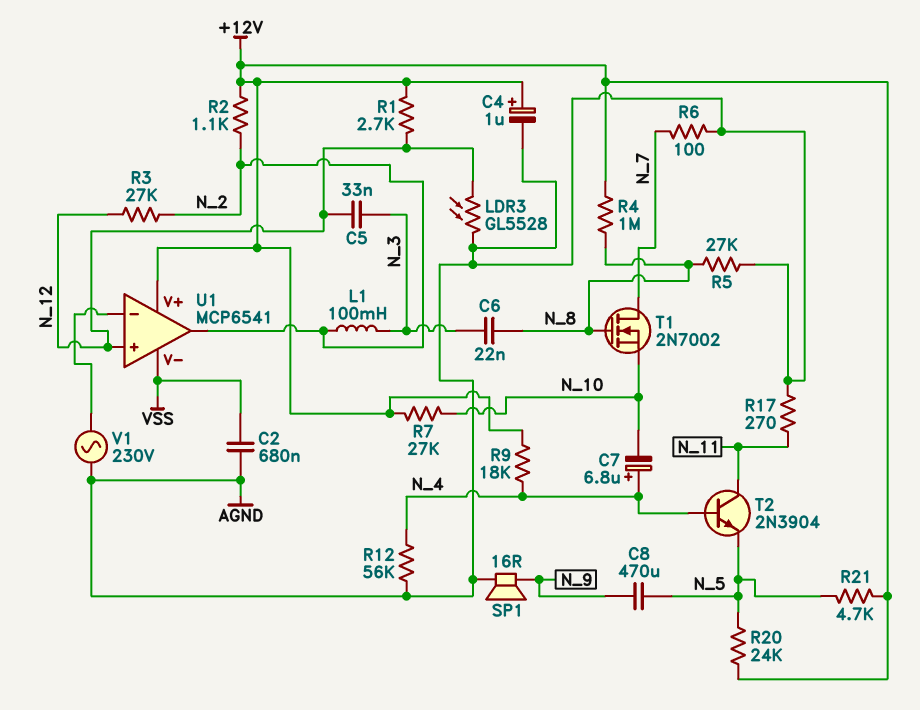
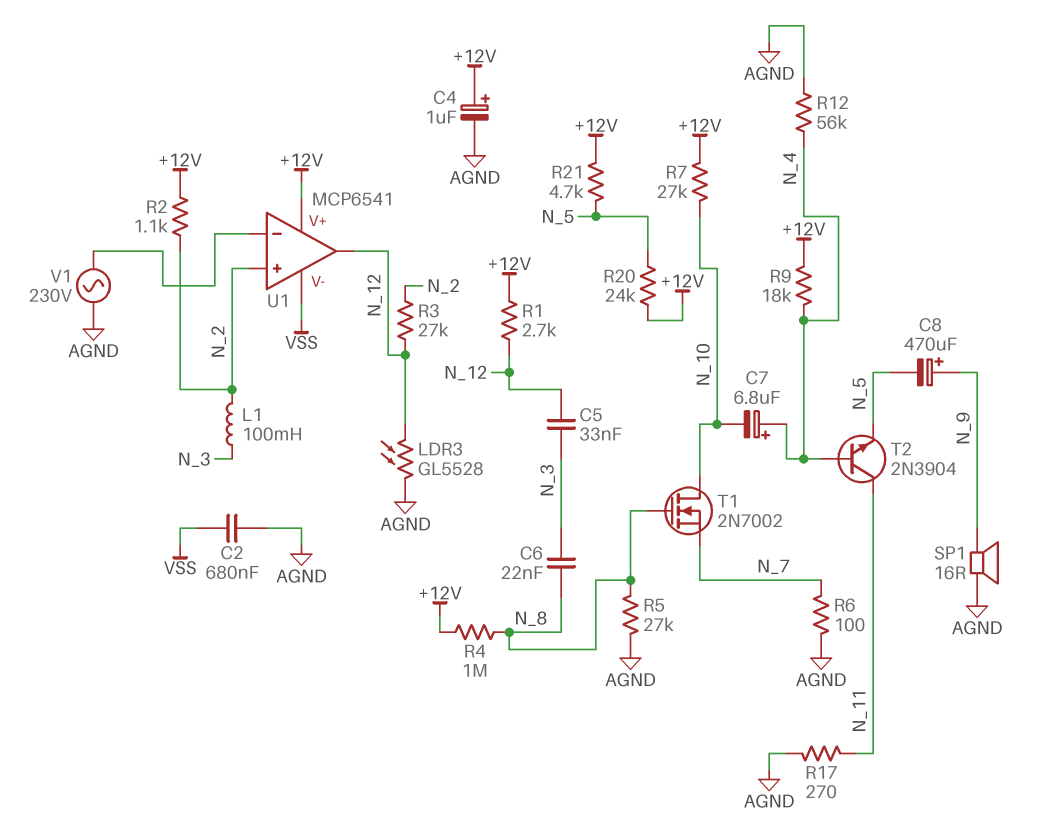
C8: 470uF (N_5, N_9) -> 470uF (plus N_9, minus N_5)
T1: NMOS 2N7002 (G N_8, D N_7, S N_10) -> NMOS 2N7002 (G N_8, D N_10, S N_7)
U1 pin in+: N_12 -> N_2
U1 pin out: N_2 -> N_12

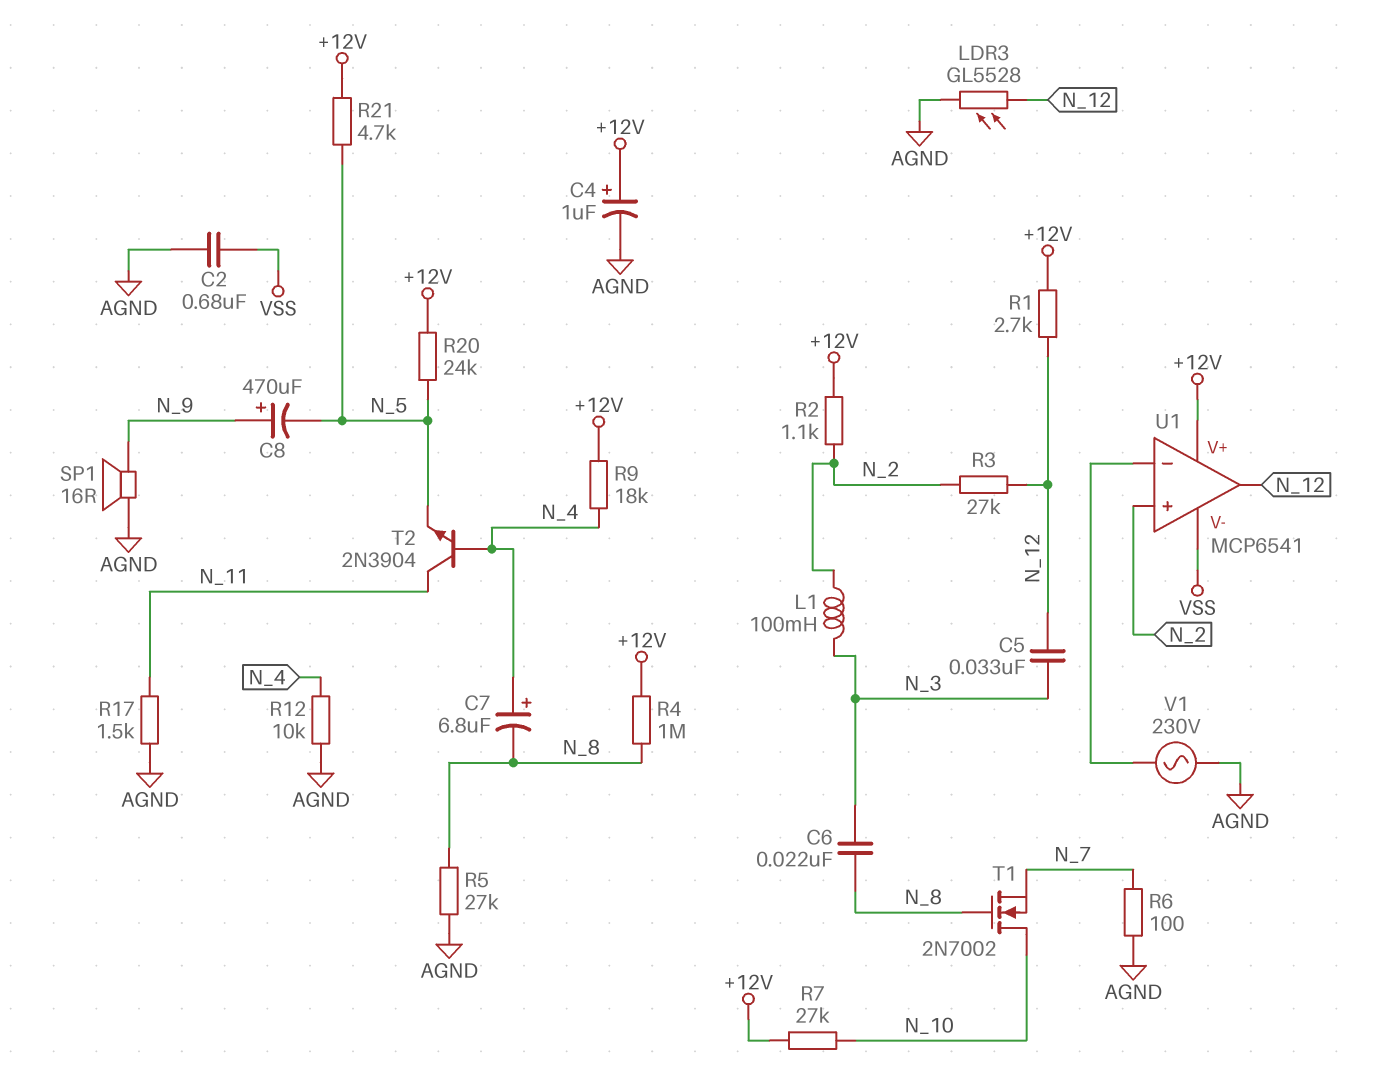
C7: 6.8uF (plus N_4, minus N_10) -> 6.8uF (plus N_4, minus N_8)
R12: 56k (AGND, N_4) -> 10k (AGND, N_4)
R17: 270 (AGND, N_11) -> 1.5k (AGND, N_11)

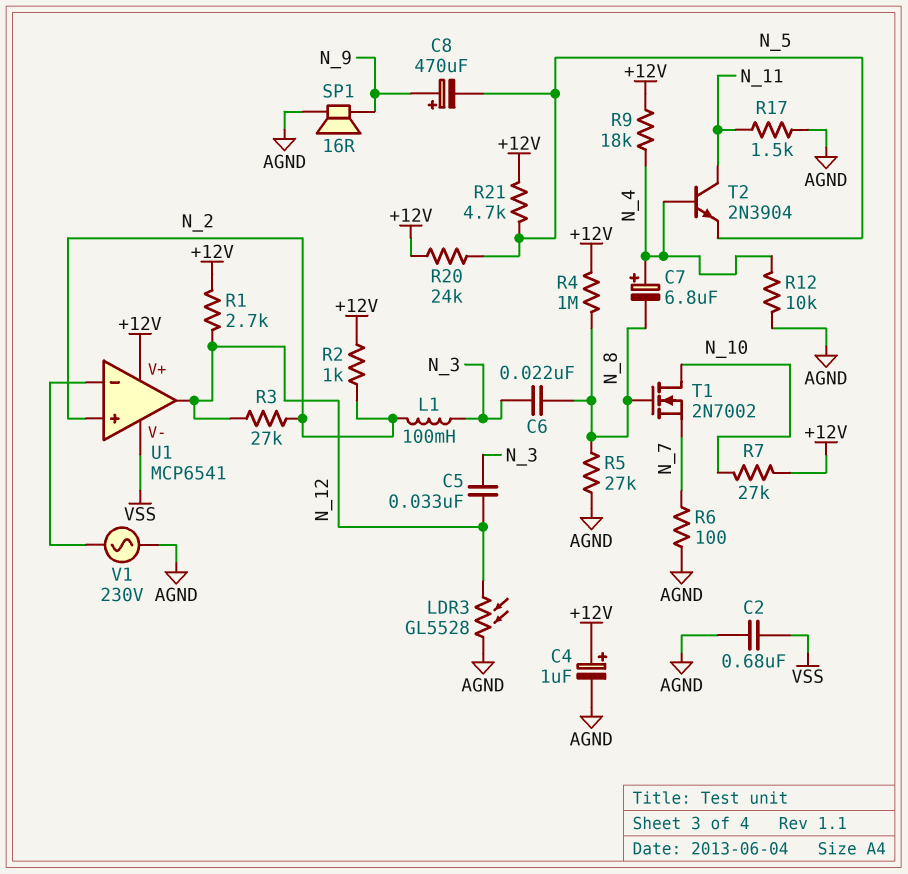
R2: 1.1k (+12V, N_2) -> 1k (+12V, N_2)

